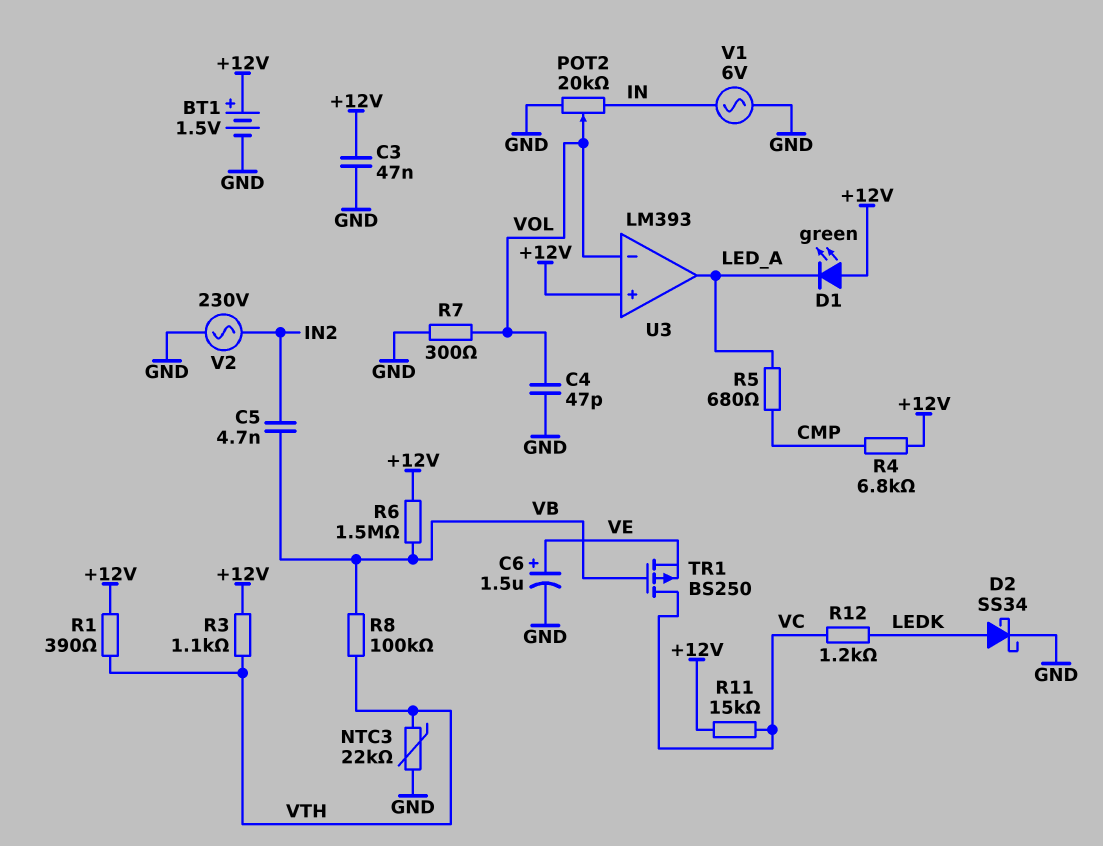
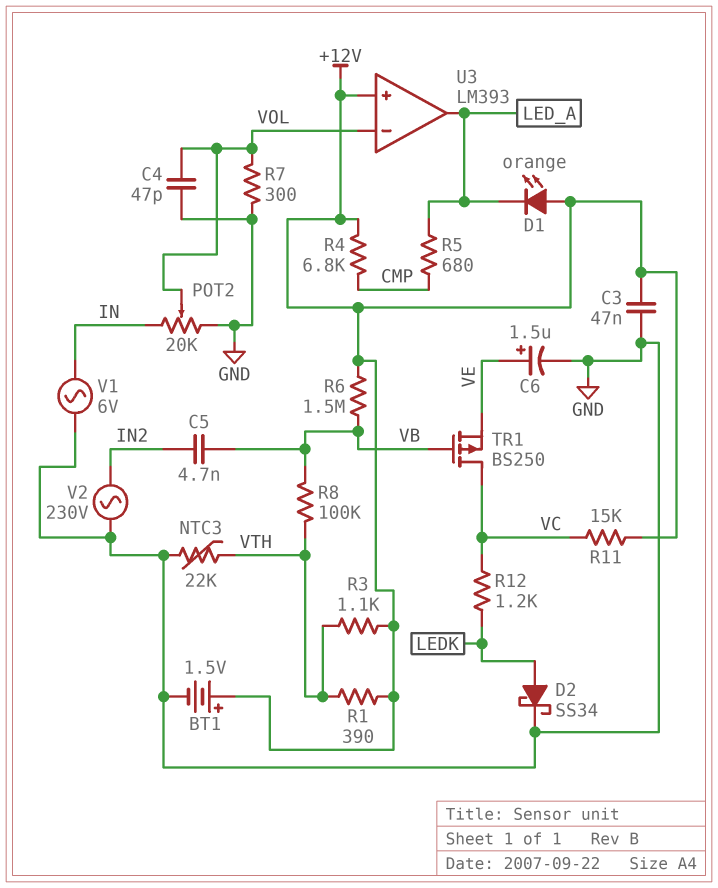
D1: LED green (A +12V, K LED_A) -> LED orange (A +12V, K LED_A)

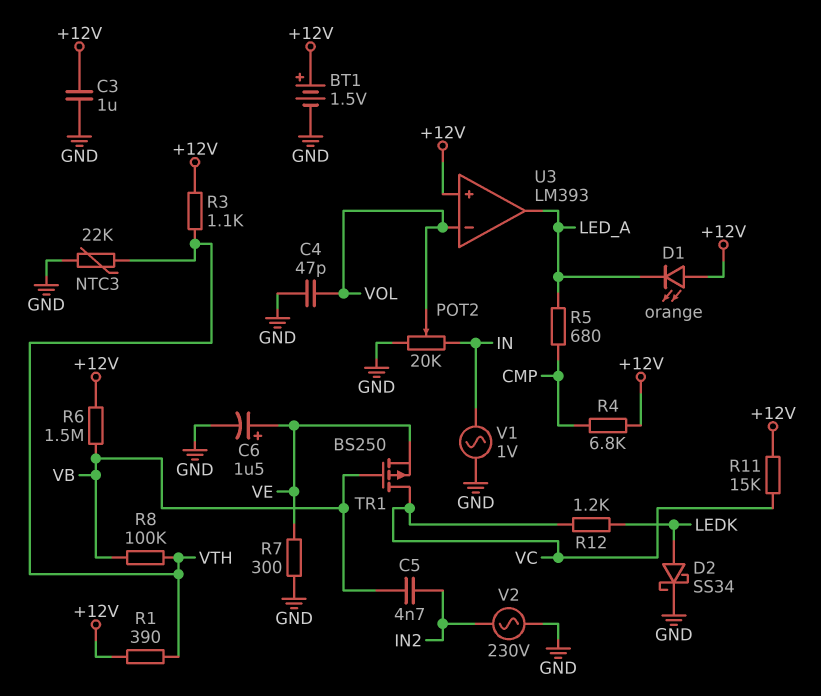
C3: 47nF (+12V, GND) -> 1uF (+12V, GND)
R7: 300 (GND, VOL) -> 300 (GND, VE)
V1: AC 6V (GND, IN) -> AC 1V (GND, IN)

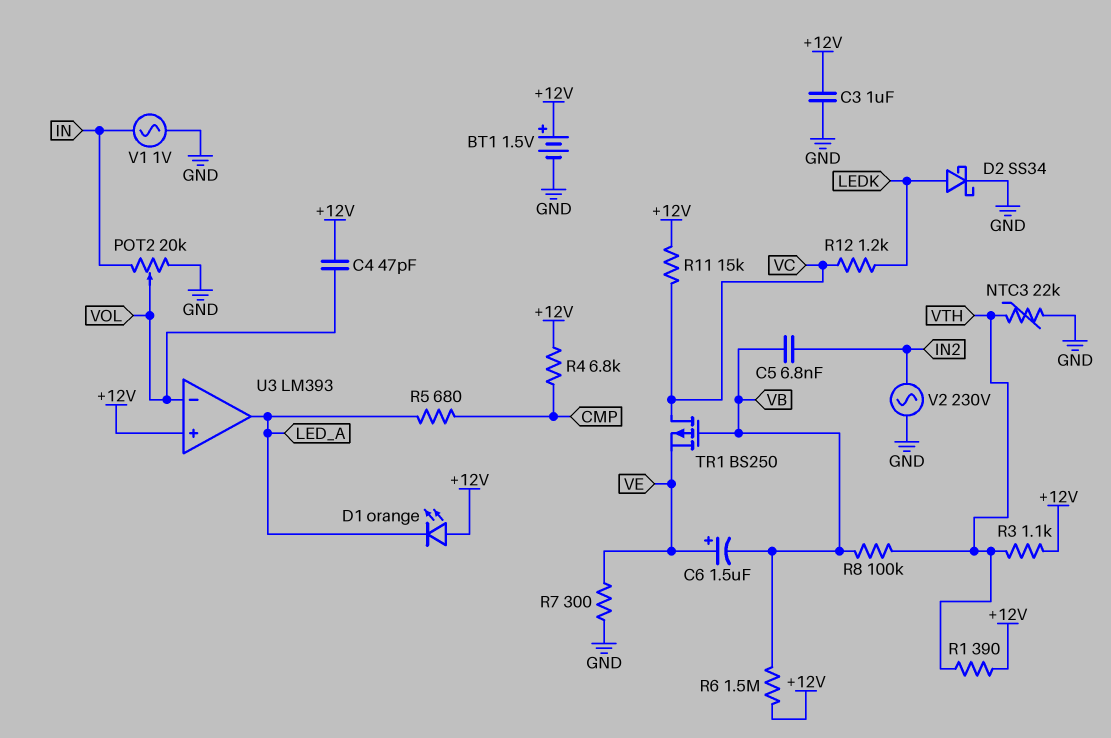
C4: 47pF (GND, VOL) -> 47pF (+12V, VOL)
C5: 4.7nF (IN2, VB) -> 6.8nF (IN2, VB)
C6: 1.5uF (plus VE, minus GND) -> 1.5uF (plus VE, minus VB)

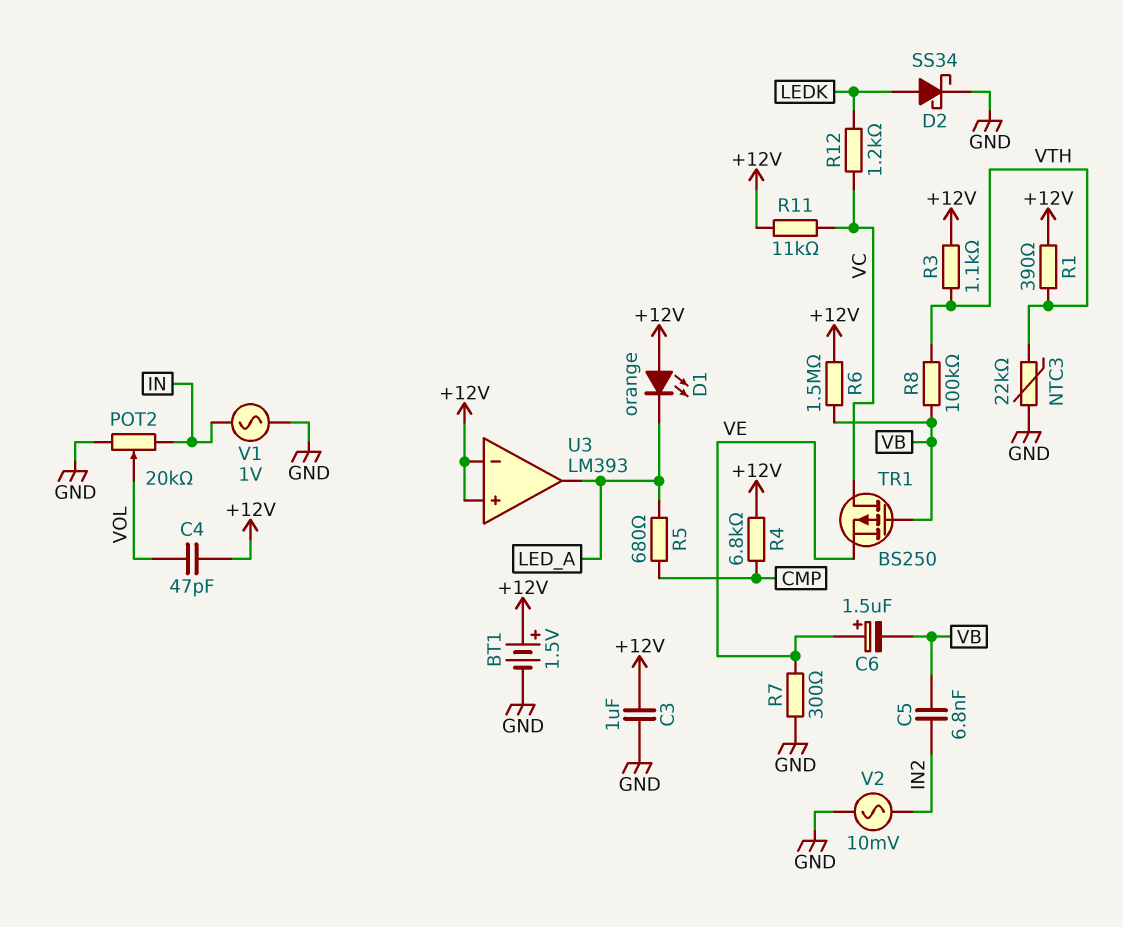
R11: 15k (+12V, VC) -> 11k (+12V, VC)
U3 pin in-: VOL -> +12V
V2: AC 230V (GND, IN2) -> AC 10mV (GND, IN2)

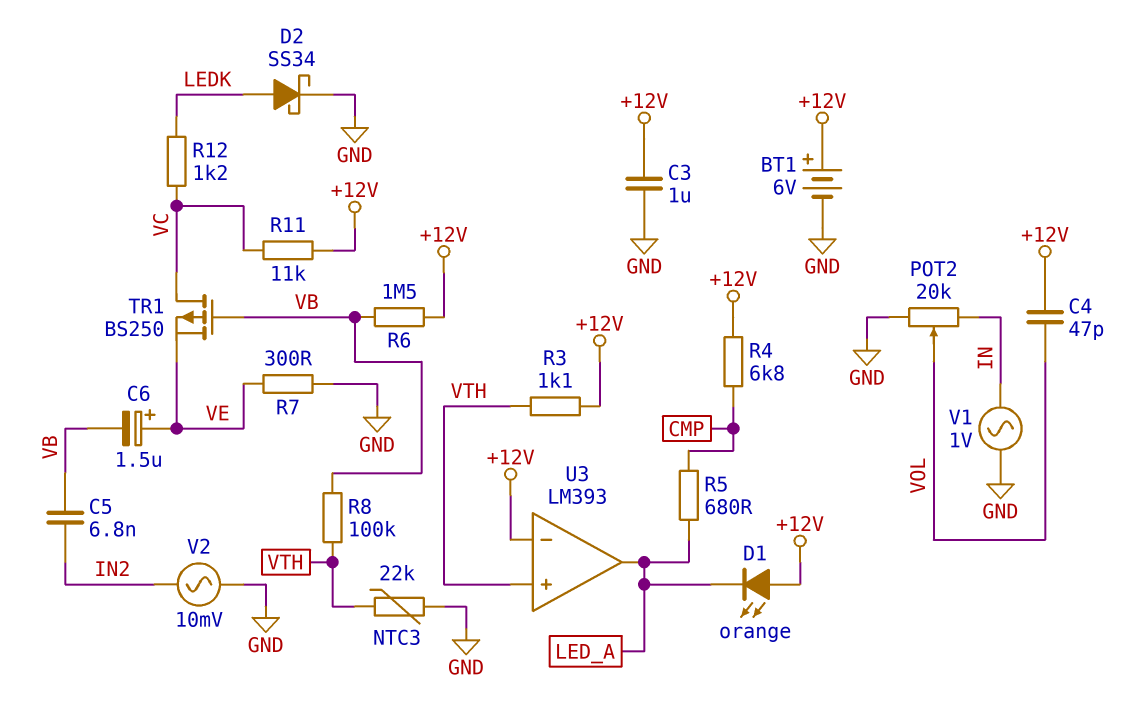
BT1: 1.5V (plus +12V, minus GND) -> 6V (plus +12V, minus GND)
R1: 390 (+12V, VTH) -> none
U3 pin in+: +12V -> VTH

